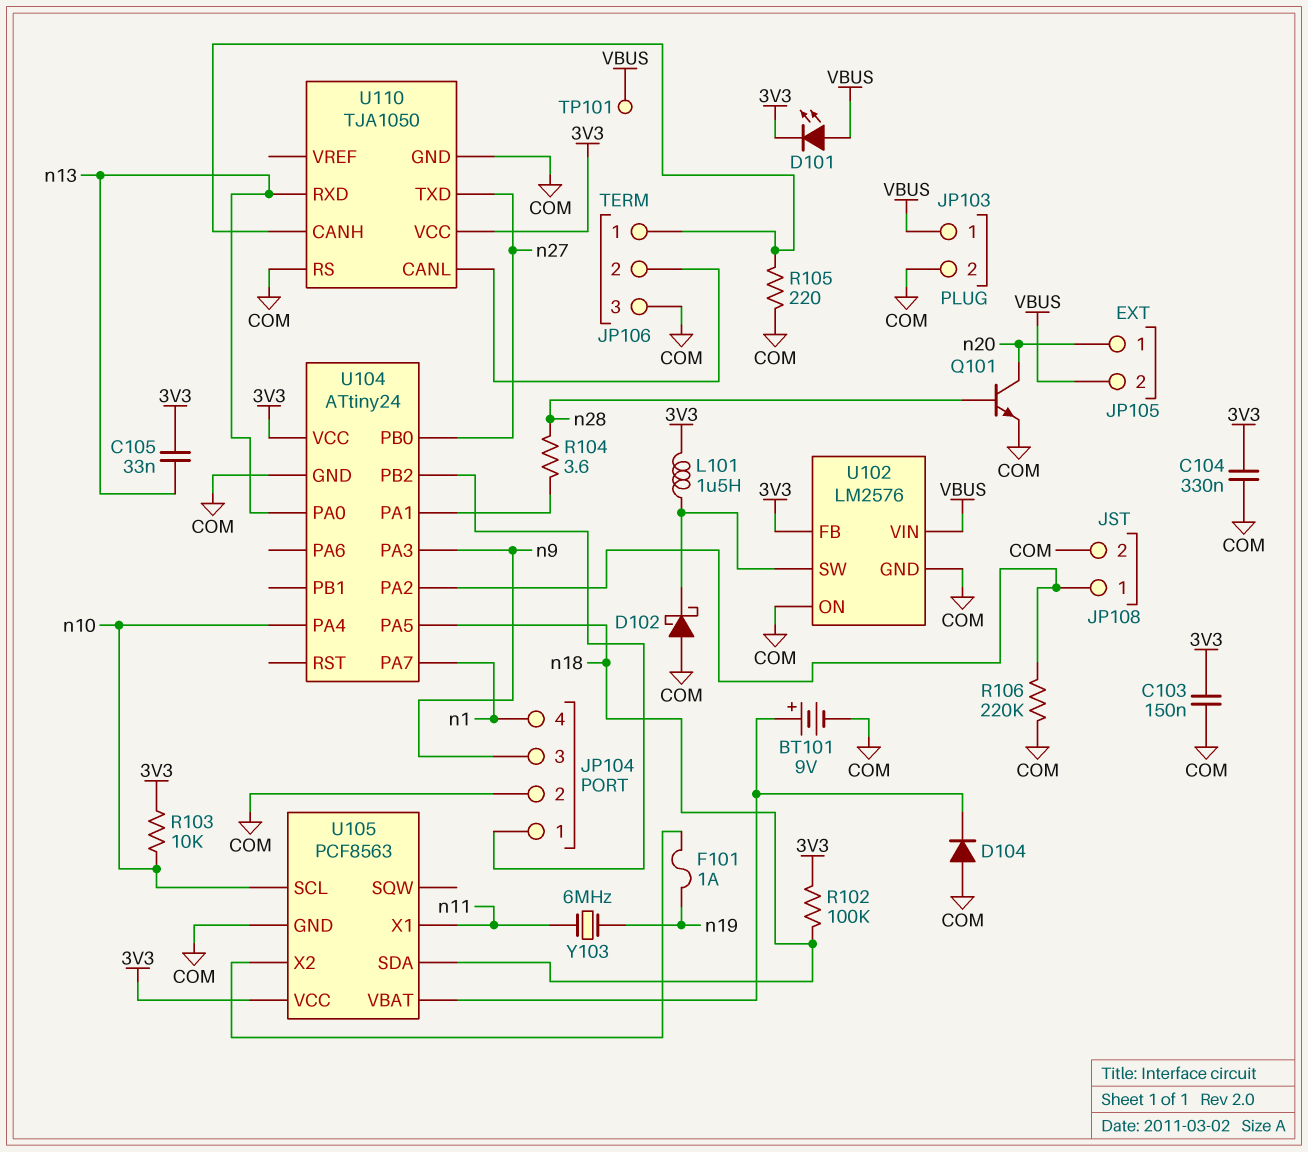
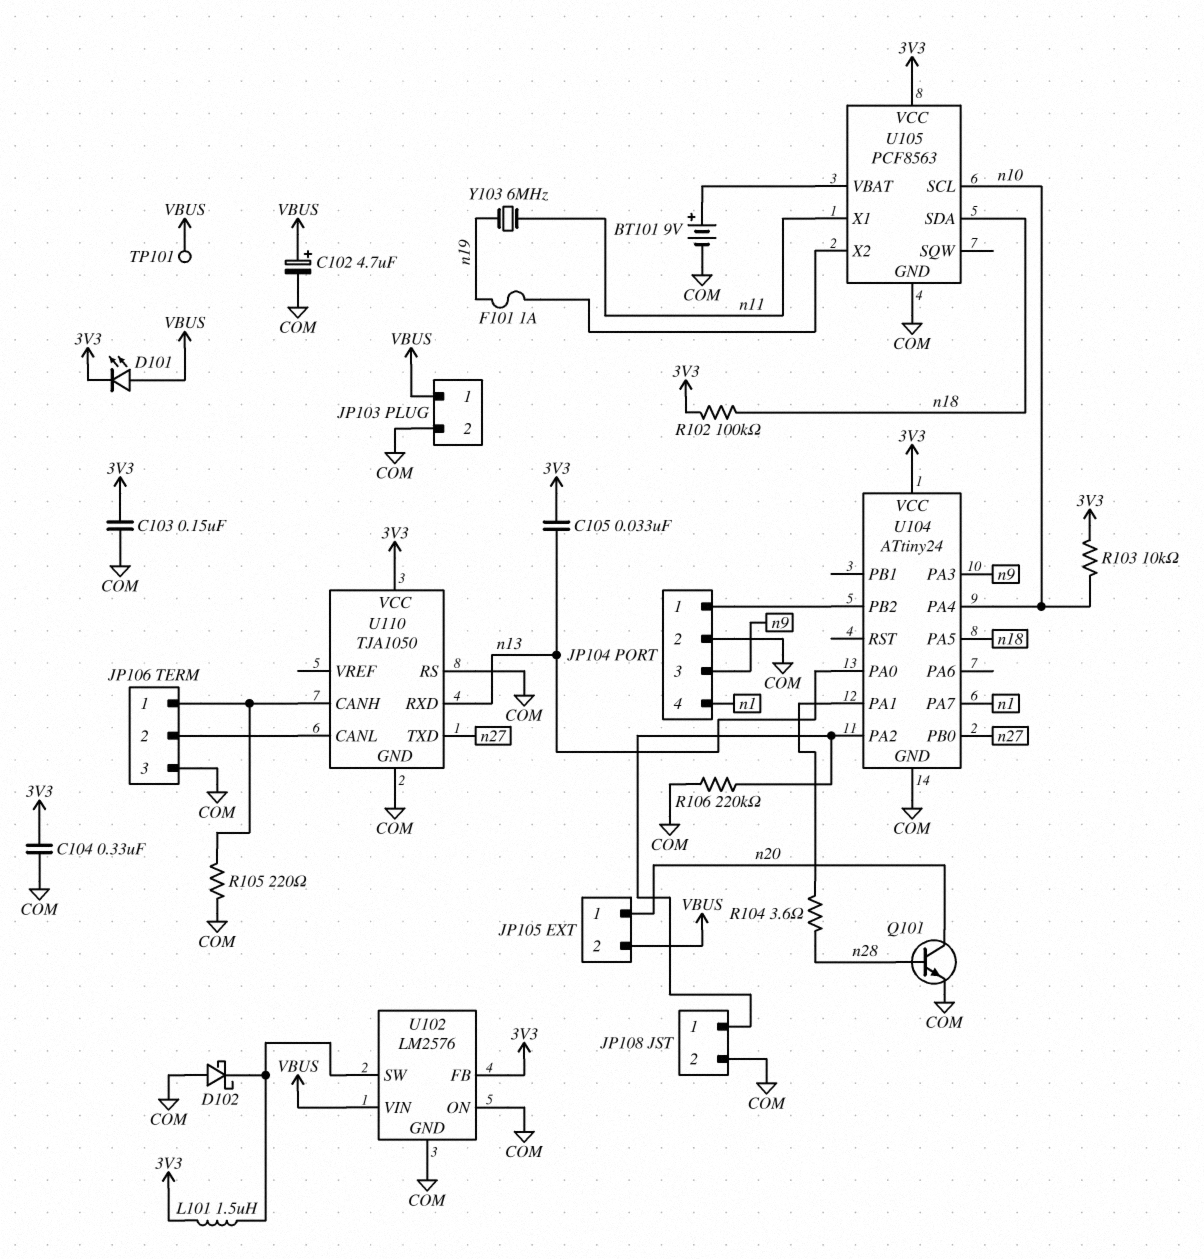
C102: none -> 4.7uF (plus VBUS, minus COM)
D104: diode (A COM, K U105/VBAT) -> none

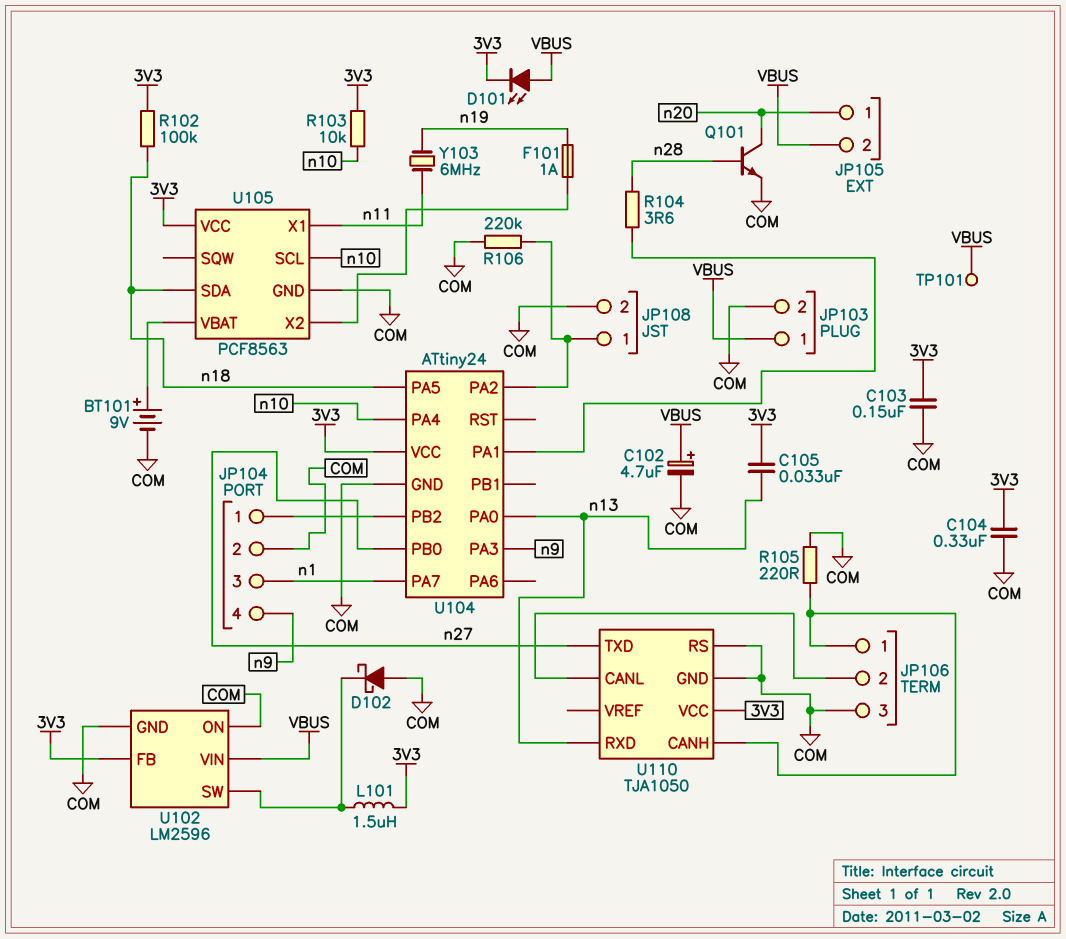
JP104 pin 3: n9 -> n1
JP104 pin 4: n1 -> n9
U102: LM2576 -> LM2596

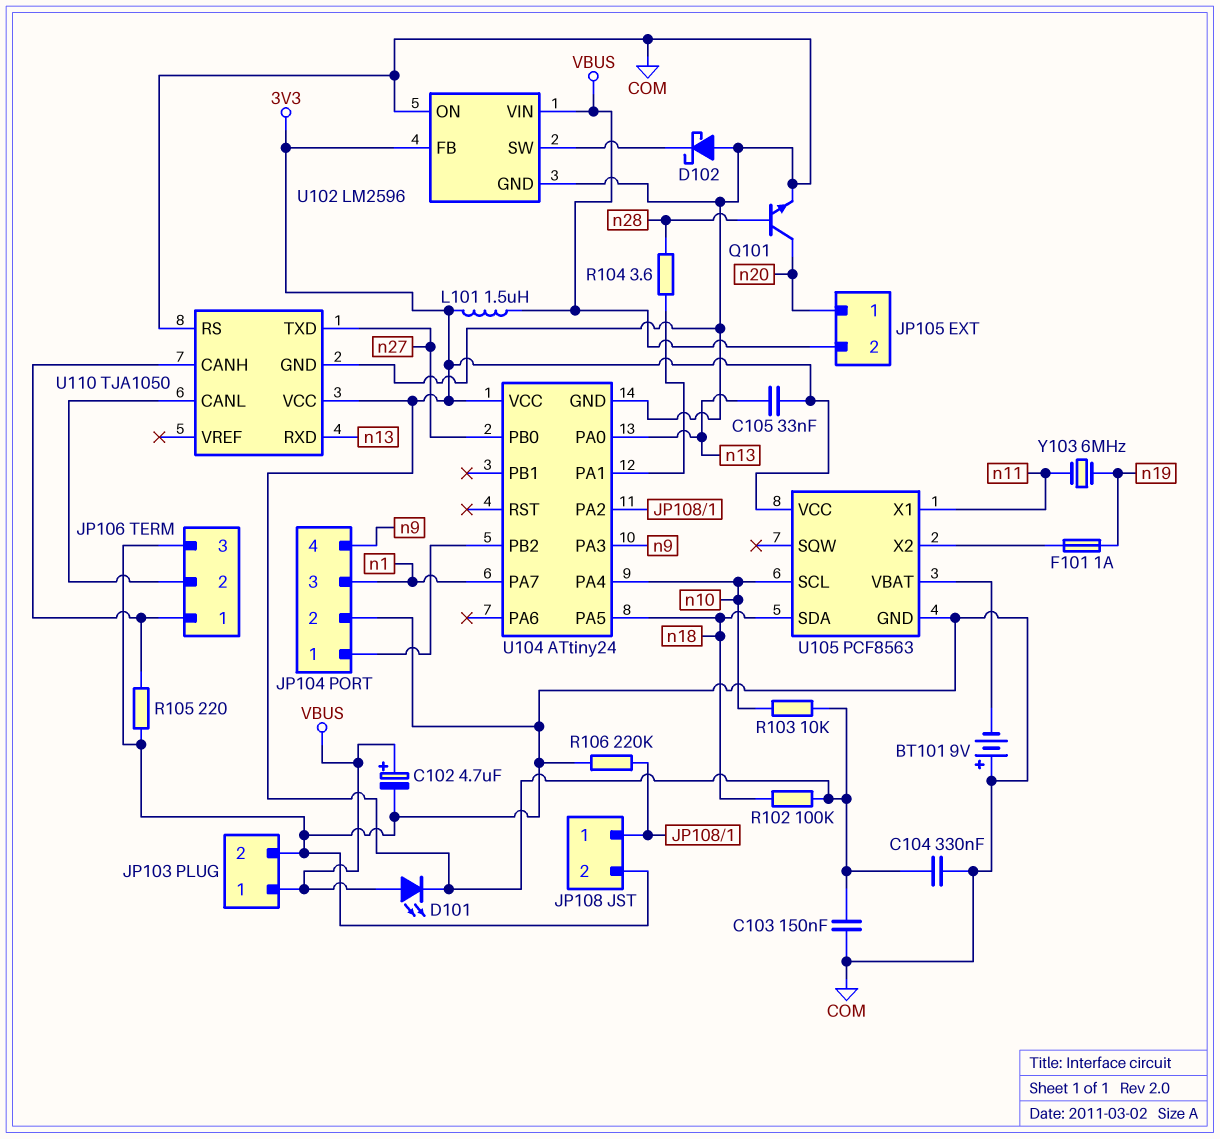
BT101: 9V (plus U105/VBAT, minus COM) -> 9V (plus COM, minus U105/VBAT)
L101: 1.5uH (3V3, U102/SW) -> 1.5uH (3V3, VBUS)
TP101: test point (VBUS) -> none

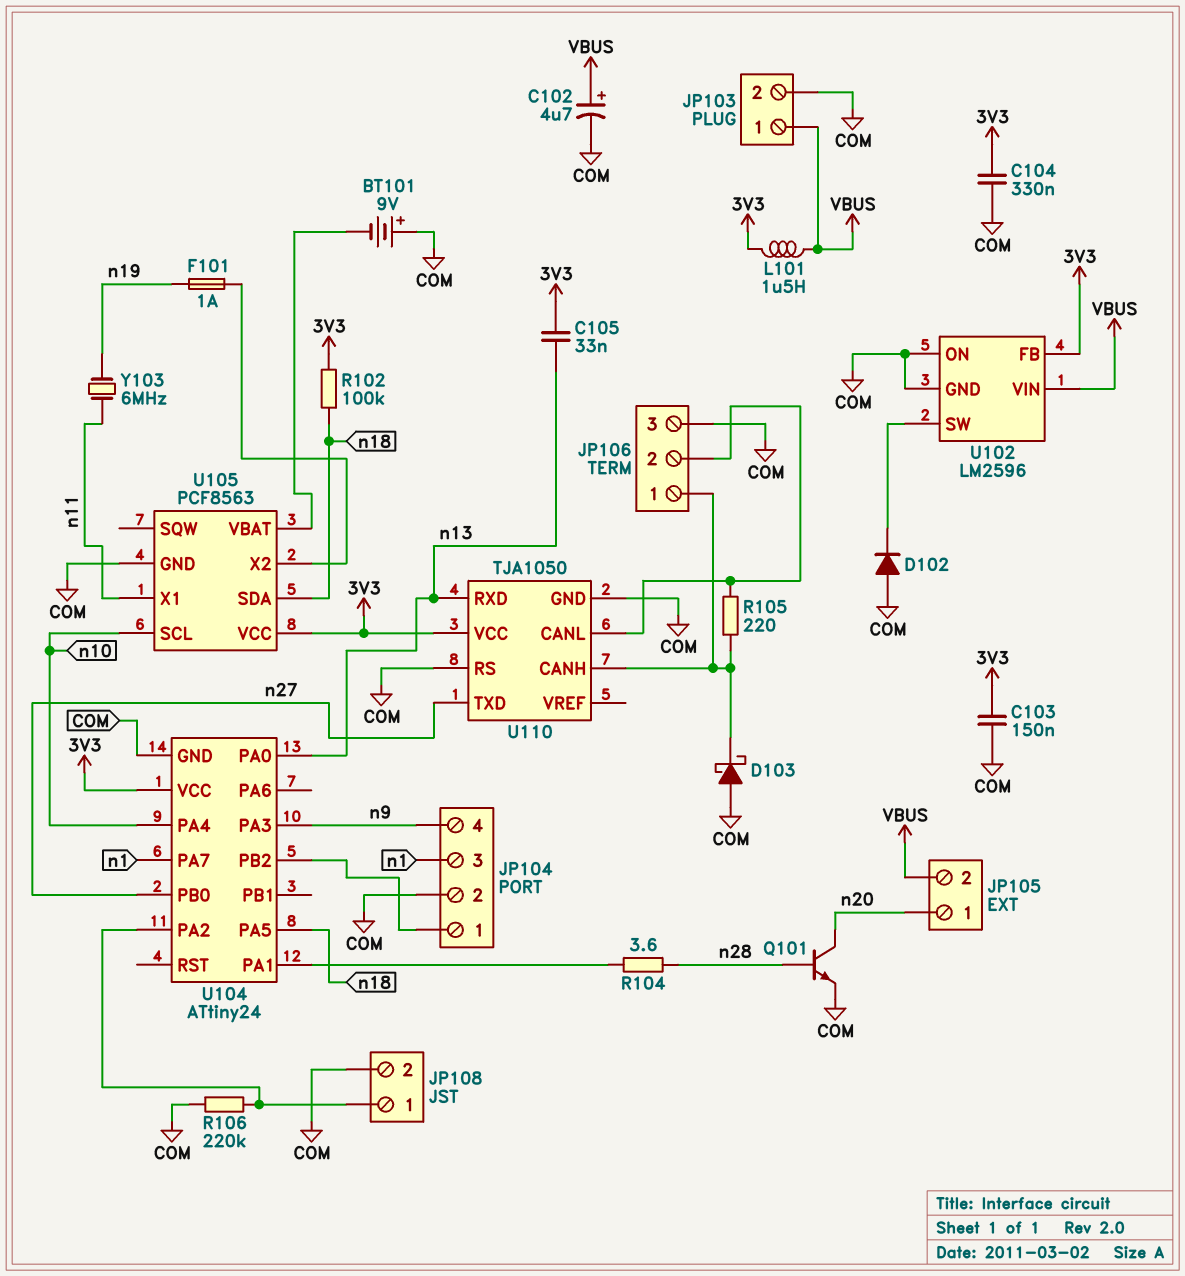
D101: LED (A VBUS, K 3V3) -> none
D102: schottky (A COM, K U102/SW) -> diode (A COM, K U102/SW)
D103: none -> schottky (A COM, K JP106/1)
R103: 10k (3V3, n10) -> none
R105: 220 (COM, JP106/1) -> 220 (JP106/1, JP106/2)

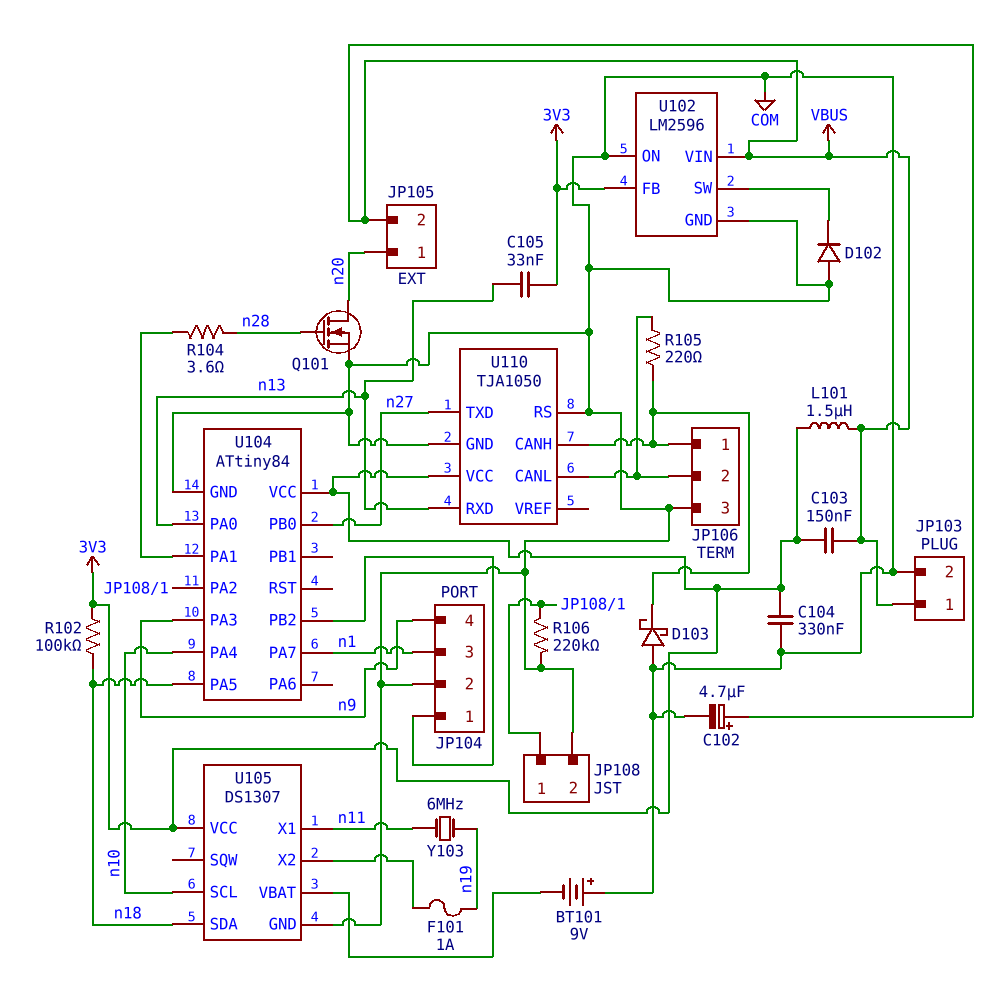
C103: 150nF (3V3, COM) -> 150nF (3V3, VBUS)
Q101: NPN (B n28, C n20, E COM) -> NMOS (G n28, D n20, S COM)
U104: ATtiny24 -> ATtiny84
U105: PCF8563 -> DS1307

